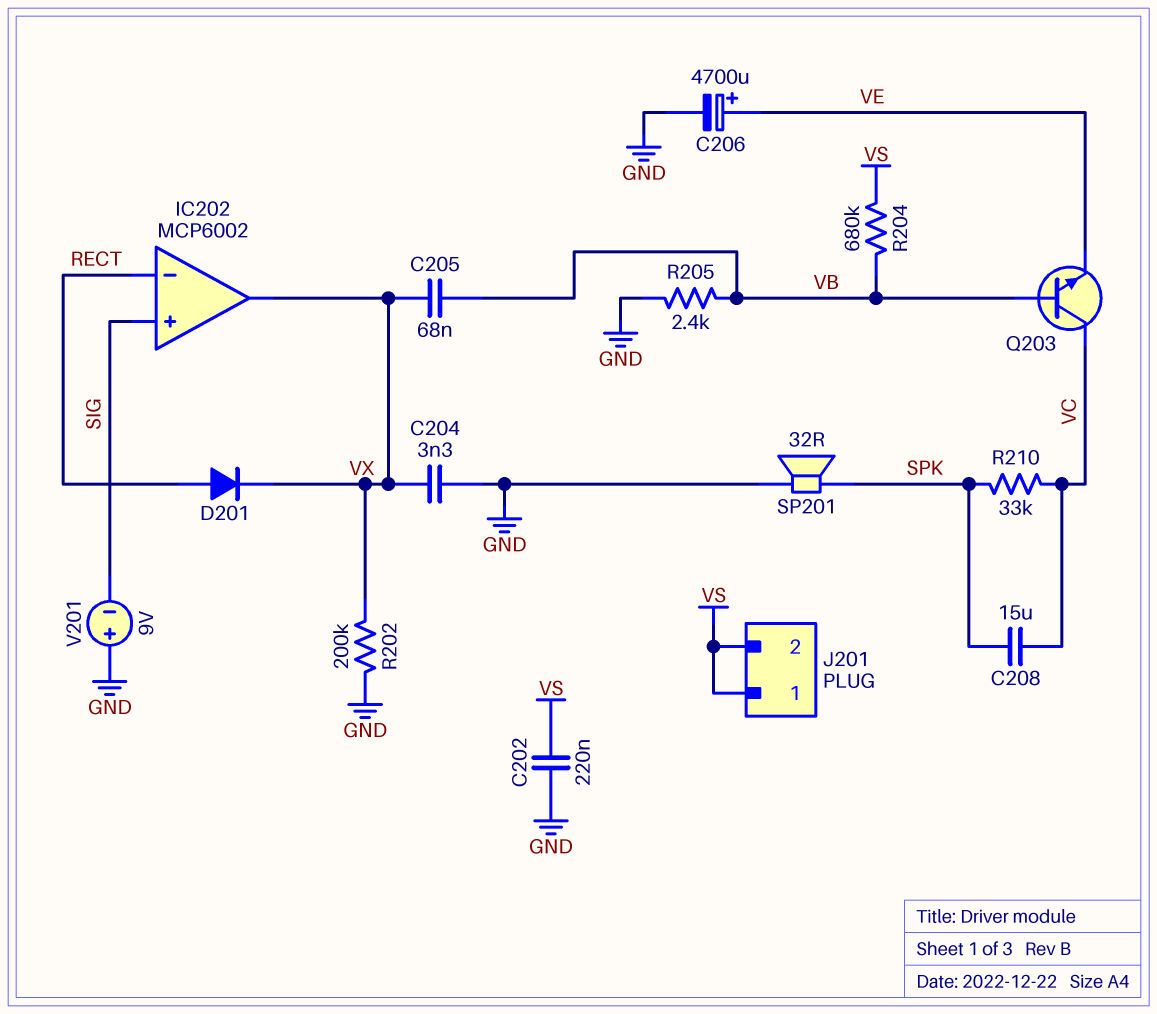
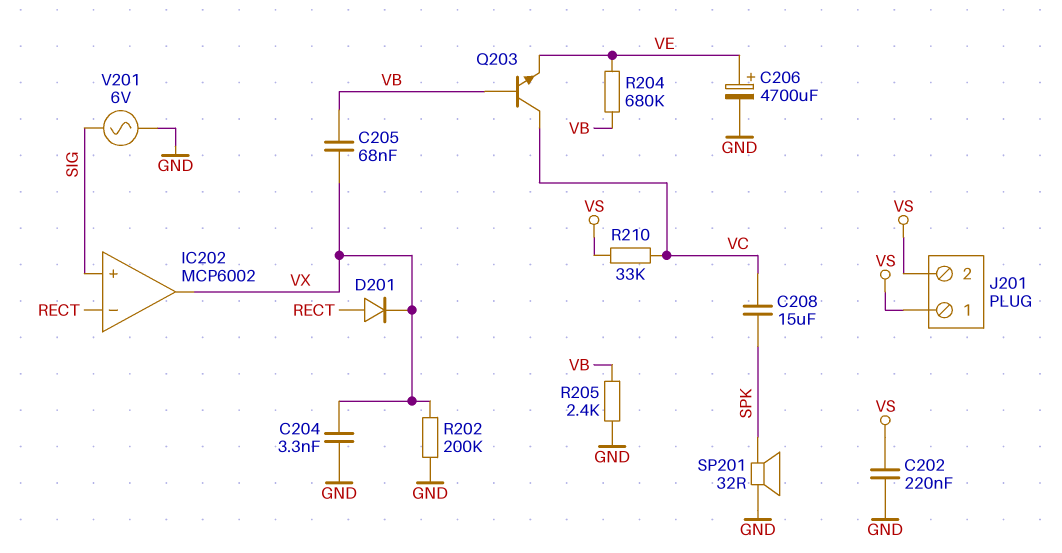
R204: 680k (VB, VS) -> 680k (VB, VE)
R210: 33k (SPK, VC) -> 33k (VC, VS)
V201: 9V (plus GND, minus SIG) -> AC 6V (GND, SIG)

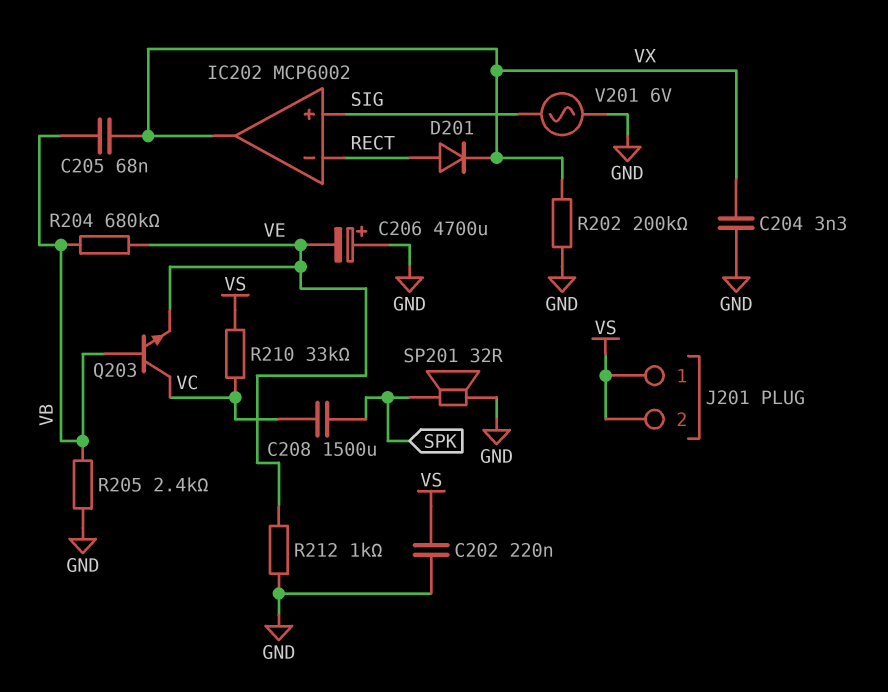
C206: 4700uF (plus VE, minus GND) -> 4700uF (plus GND, minus VE)
C208: 15uF (SPK, VC) -> 1500uF (SPK, VC)
R212: none -> 1k (GND, VE)

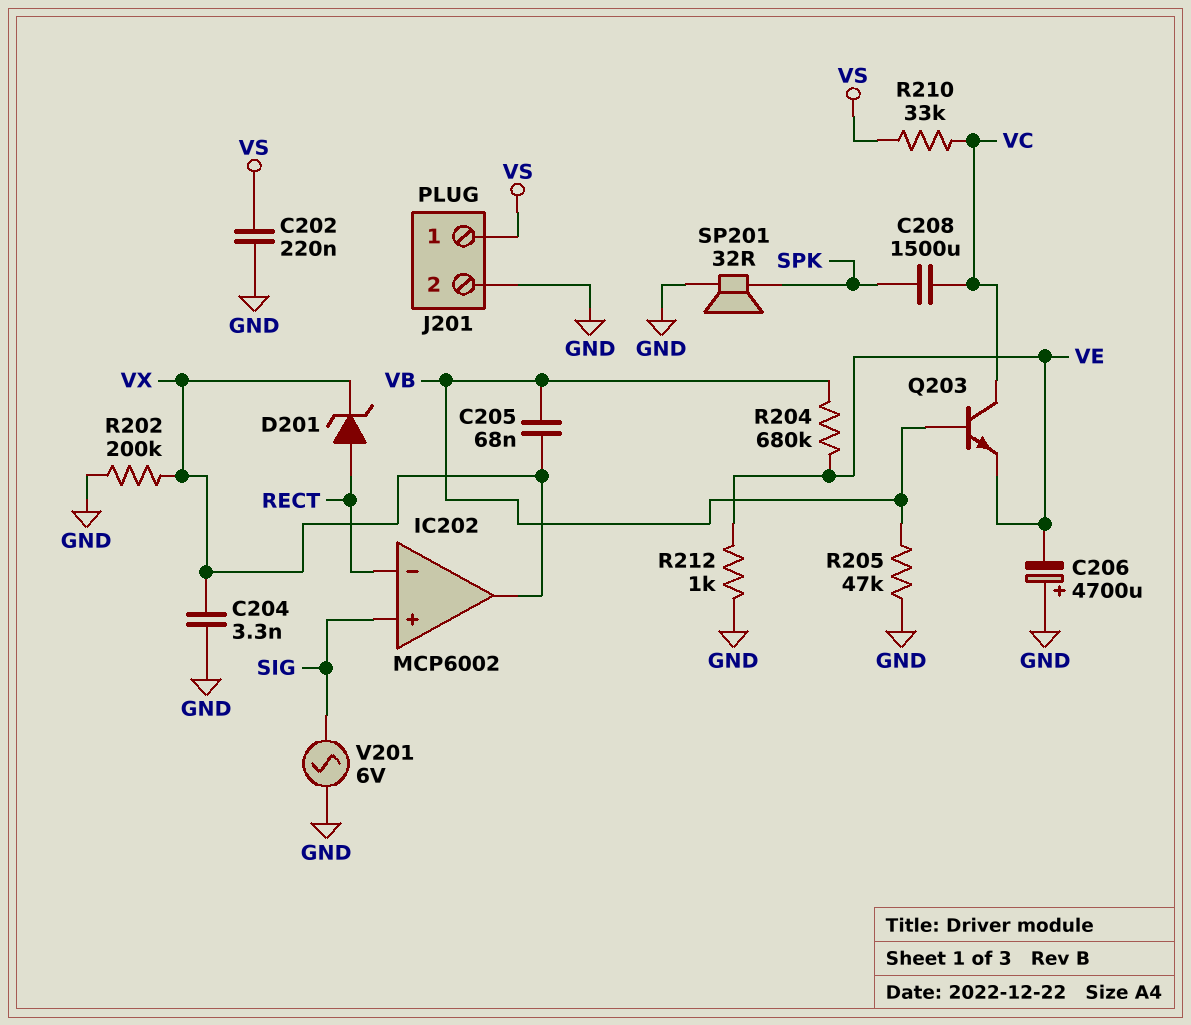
D201: diode (A RECT, K VX) -> zener (A RECT, K VX)
J201 pin 2: VS -> GND
R205: 2.4k (GND, VB) -> 47k (GND, VB)

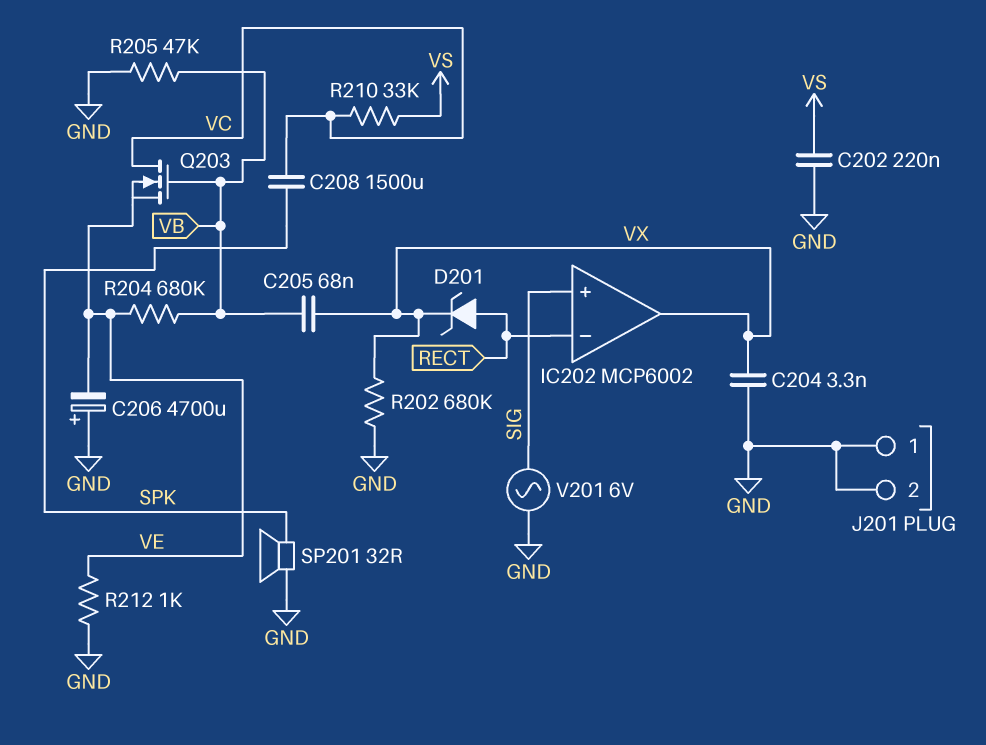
J201 pin 1: VS -> GND
Q203: NPN (B VB, C VC, E VE) -> NMOS (G VB, D VC, S VE)
R202: 200k (GND, VX) -> 680k (GND, VX)

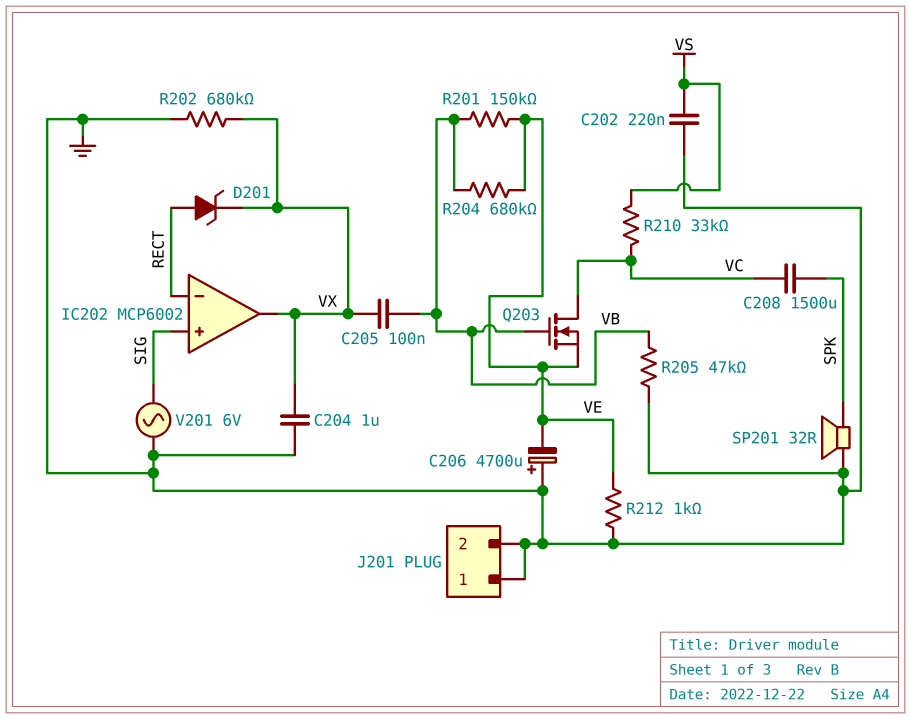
C204: 3.3nF (GND, VX) -> 1uF (GND, VX)
C205: 68nF (VB, VX) -> 100nF (VB, VX)
R201: none -> 150k (VB, VE)

